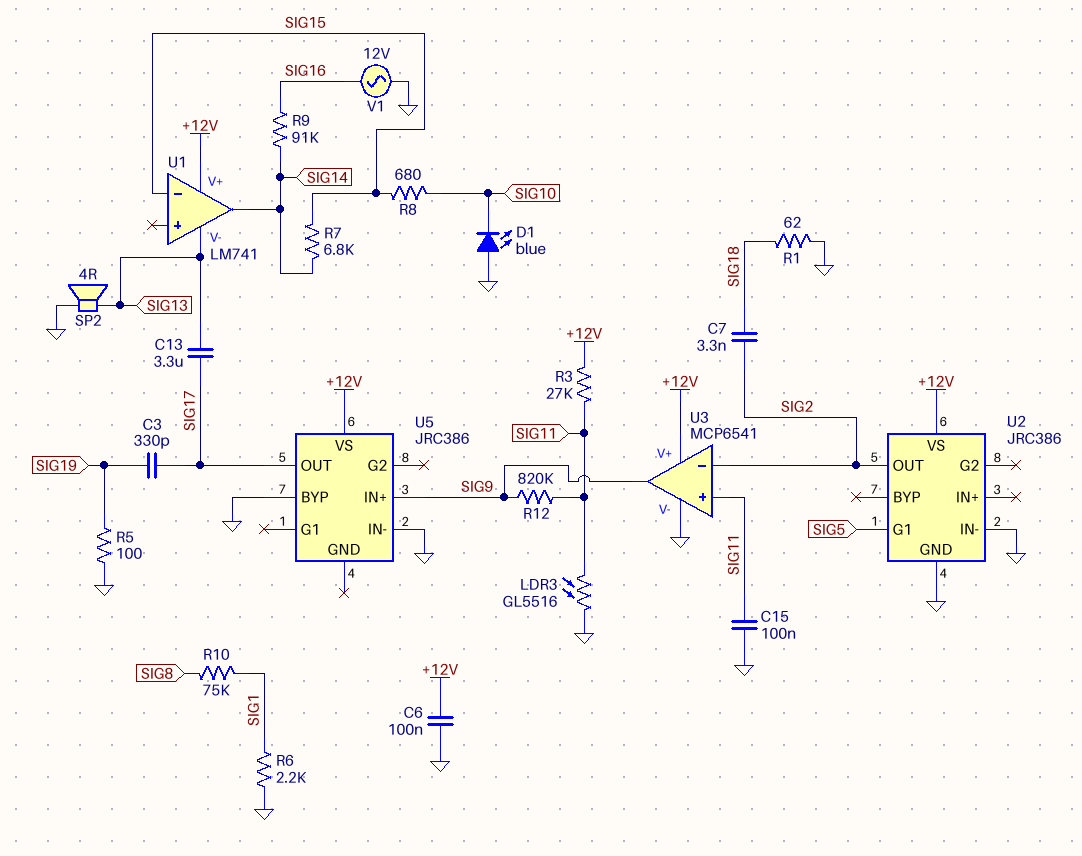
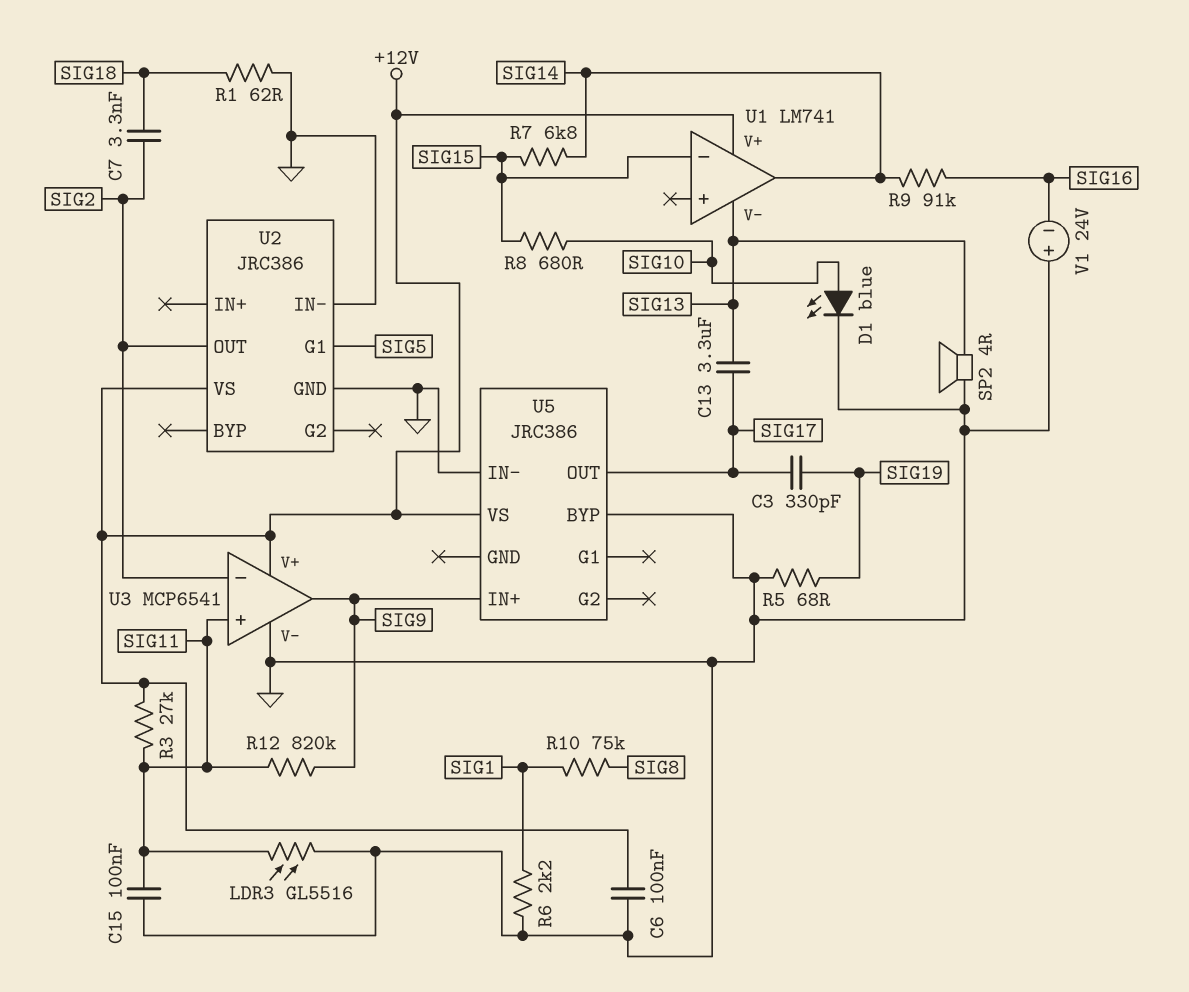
D1: LED blue (A GND, K SIG10) -> LED blue (A SIG10, K GND)
R5: 100 (GND, SIG19) -> 68 (GND, SIG19)
V1: AC 12V (GND, SIG16) -> 24V (plus GND, minus SIG16)

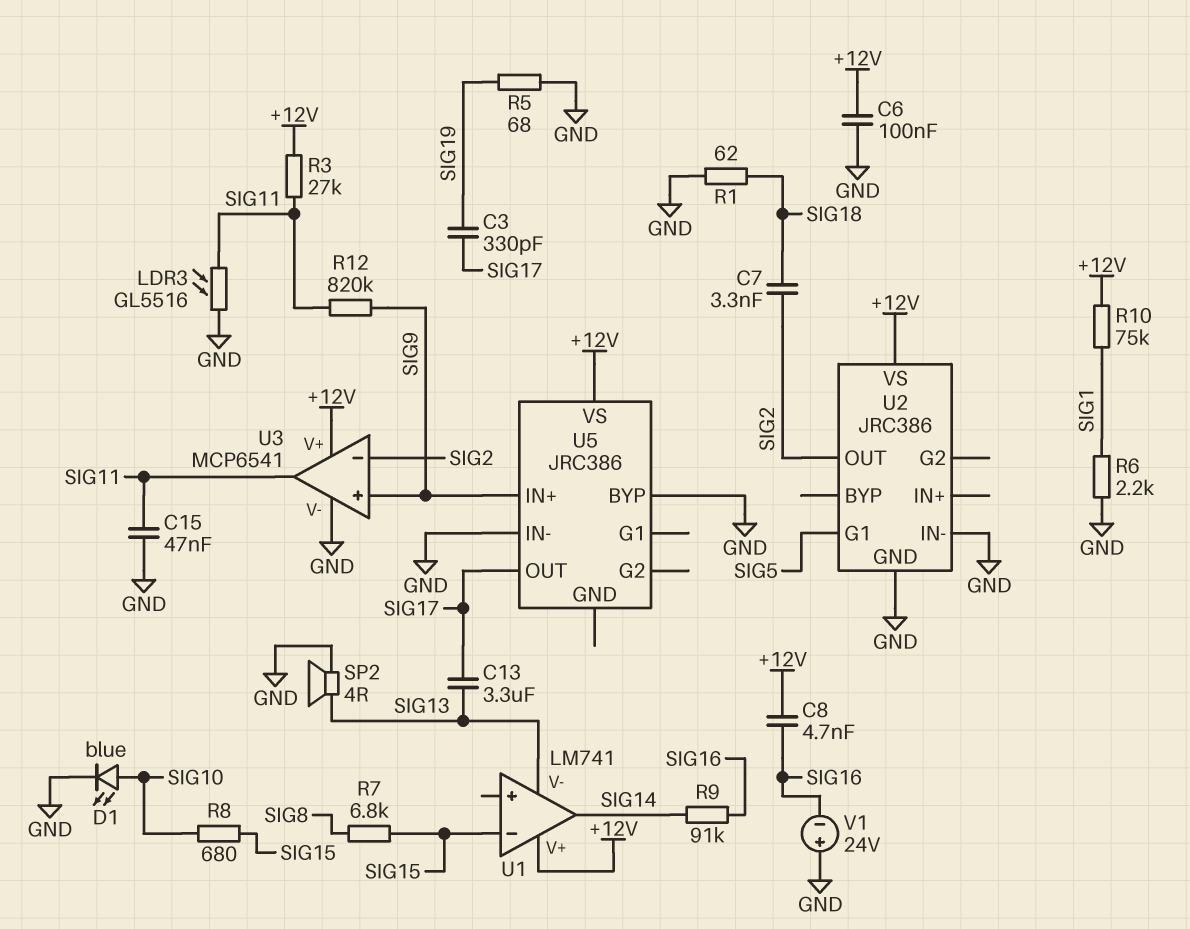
C8: none -> 4.7nF (+12V, SIG16)
C15: 100nF (GND, SIG11) -> 47nF (GND, SIG11)
R7: 6.8k (SIG14, SIG15) -> 6.8k (SIG8, SIG15)
R10: 75k (SIG1, SIG8) -> 75k (+12V, SIG1)
U3 pin in+: SIG11 -> SIG9
U3 pin out: SIG9 -> SIG11

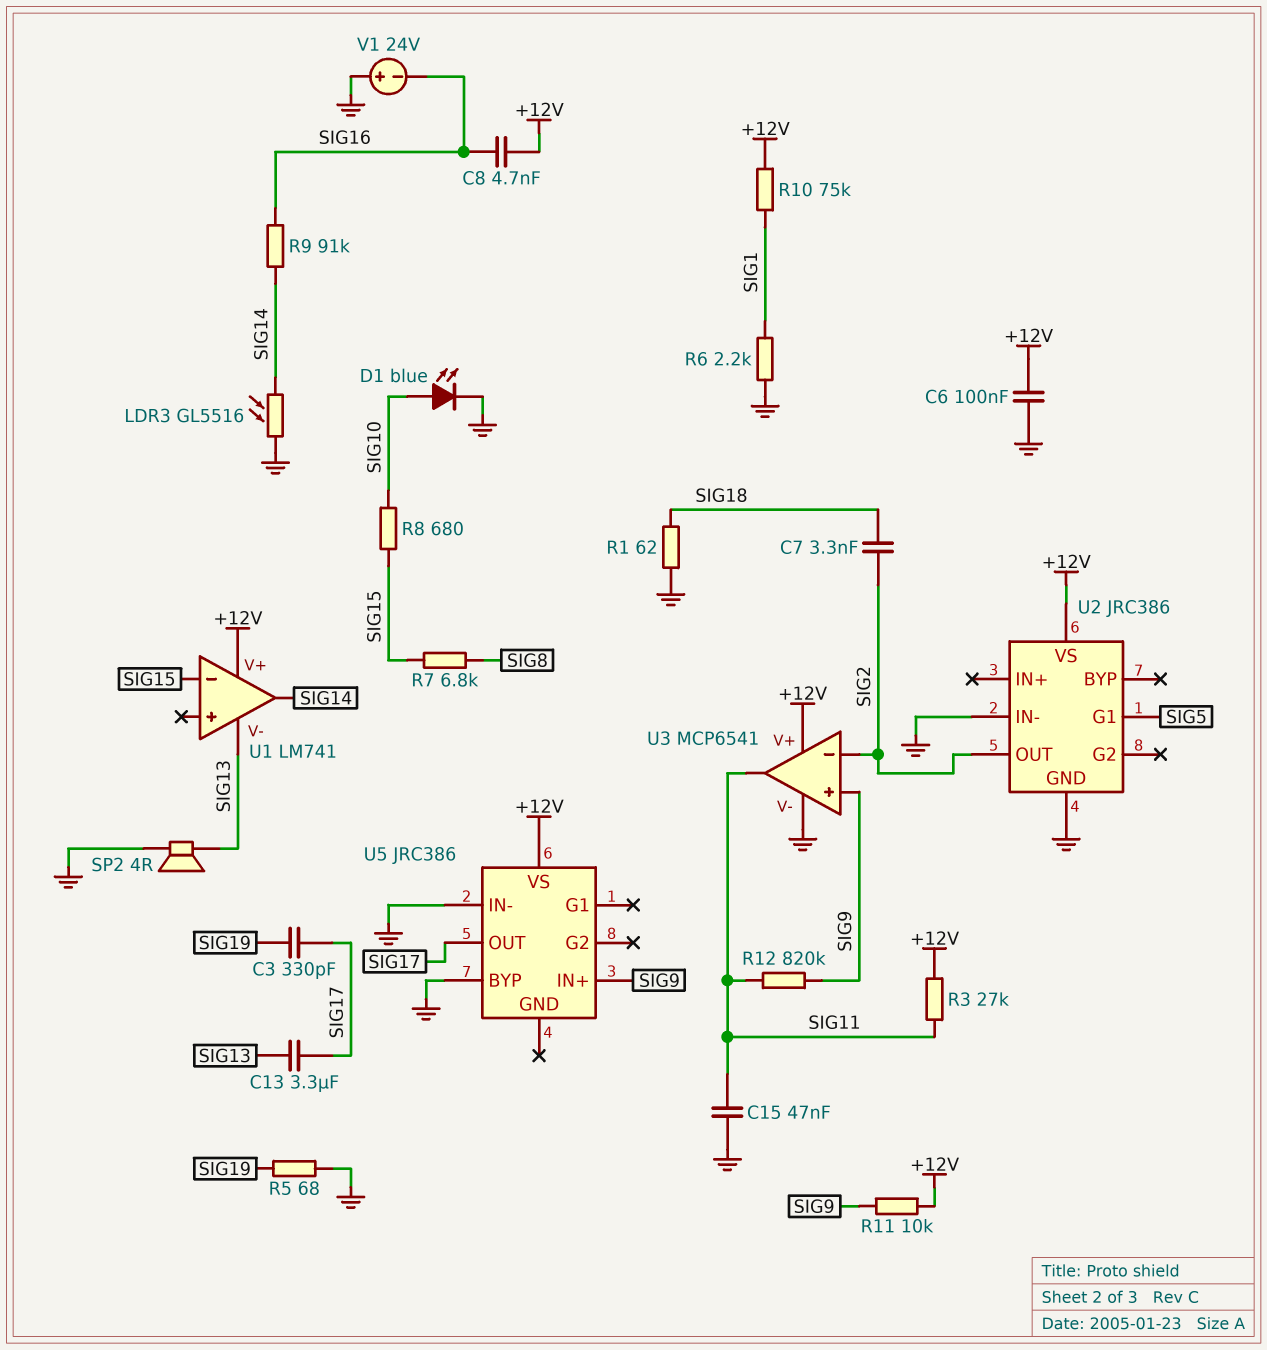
LDR3: GL5516 (GND, SIG11) -> GL5516 (GND, SIG14)
R11: none -> 10k (+12V, SIG9)

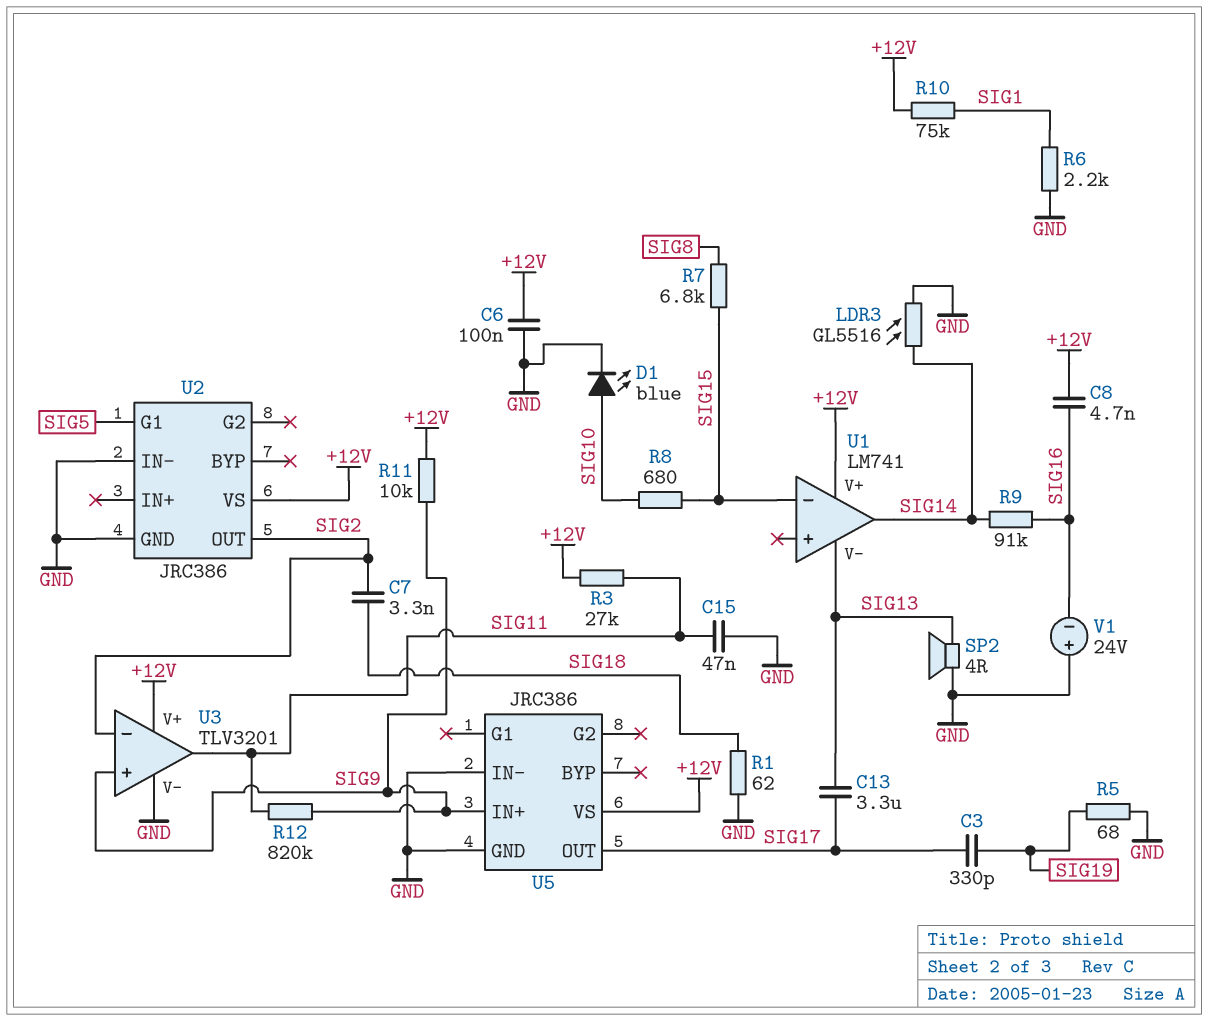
U3: MCP6541 -> TLV3201
U5 pin BYP: GND -> none
U5 pin GND: none -> GND

